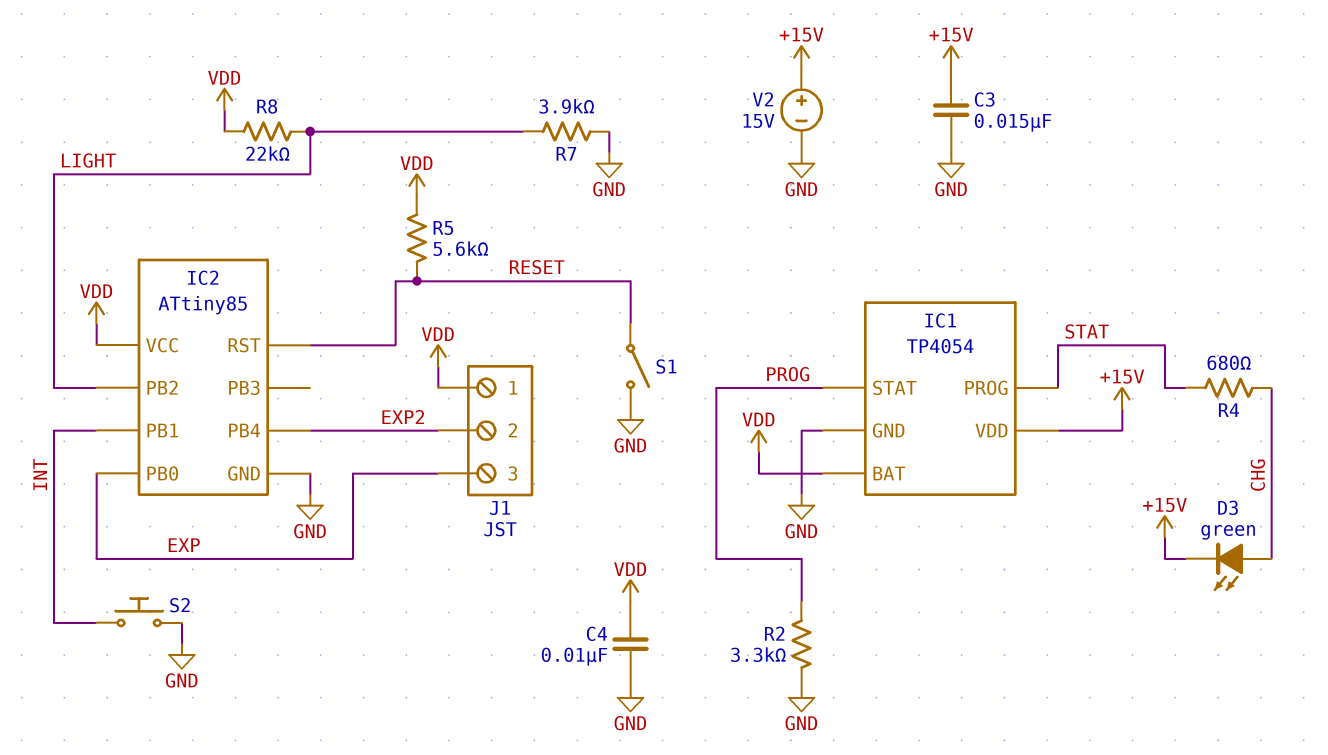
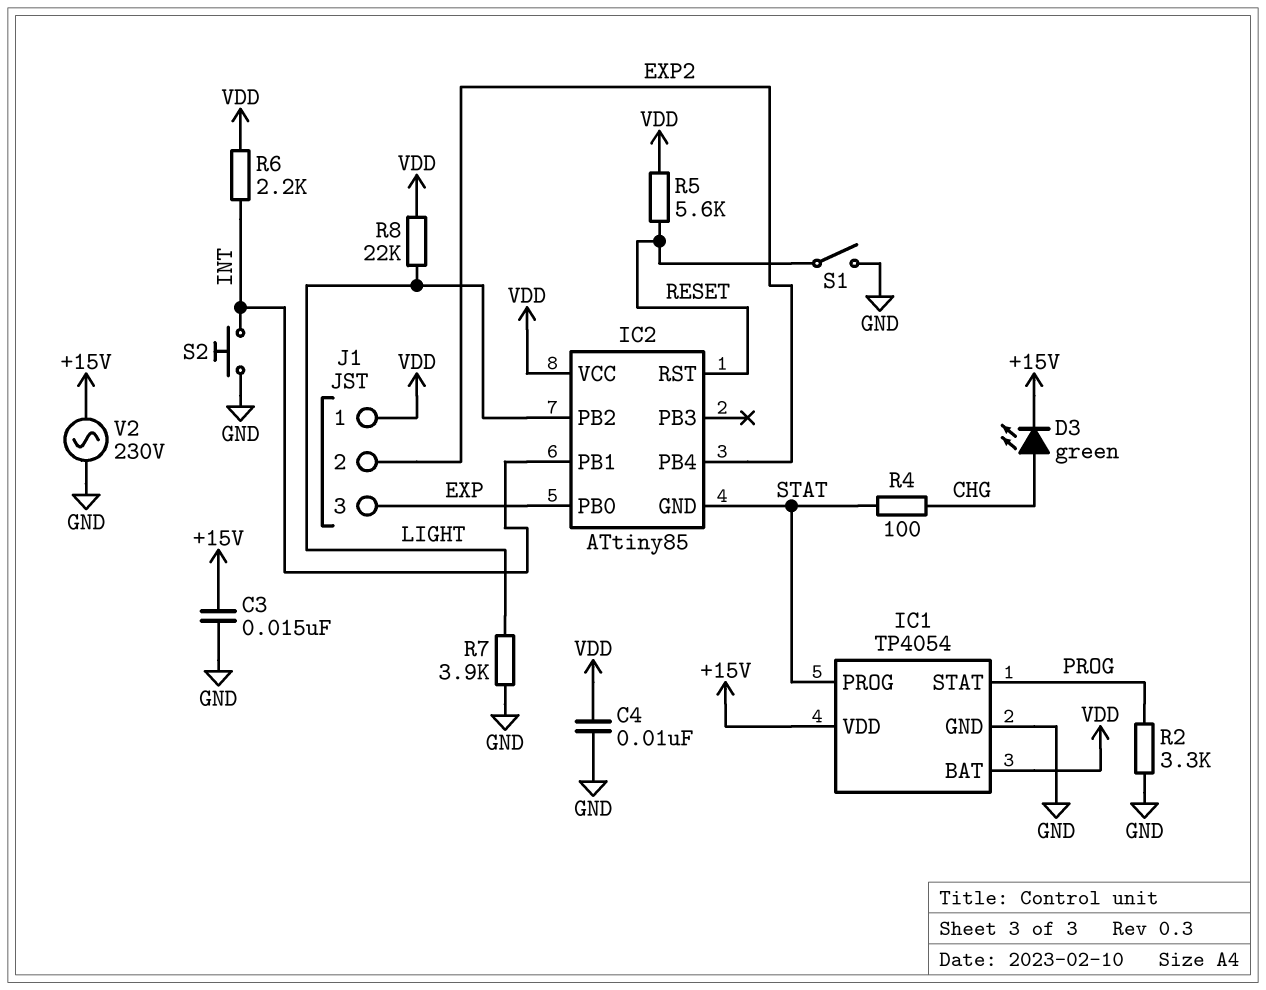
IC2 pin GND: GND -> STAT
R4: 680 (CHG, STAT) -> 100 (CHG, STAT)
R6: none -> 2.2k (INT, VDD)
V2: 15V (plus +15V, minus GND) -> AC 230V (+15V, GND)

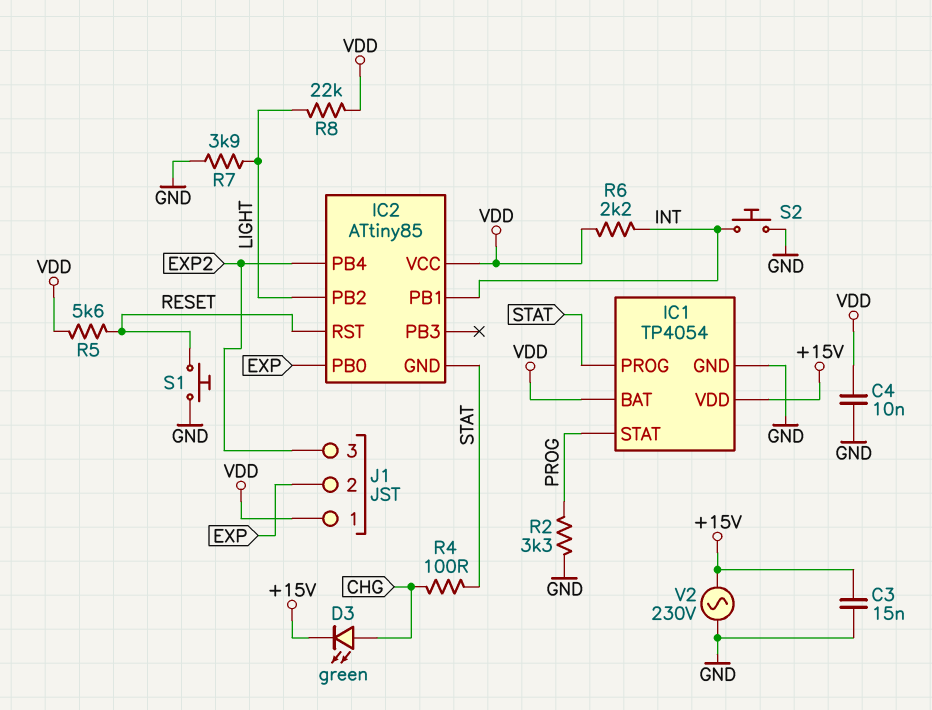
J1 pin 2: EXP2 -> EXP
J1 pin 3: EXP -> EXP2
S1: switch (GND, RESET) -> button (GND, RESET)

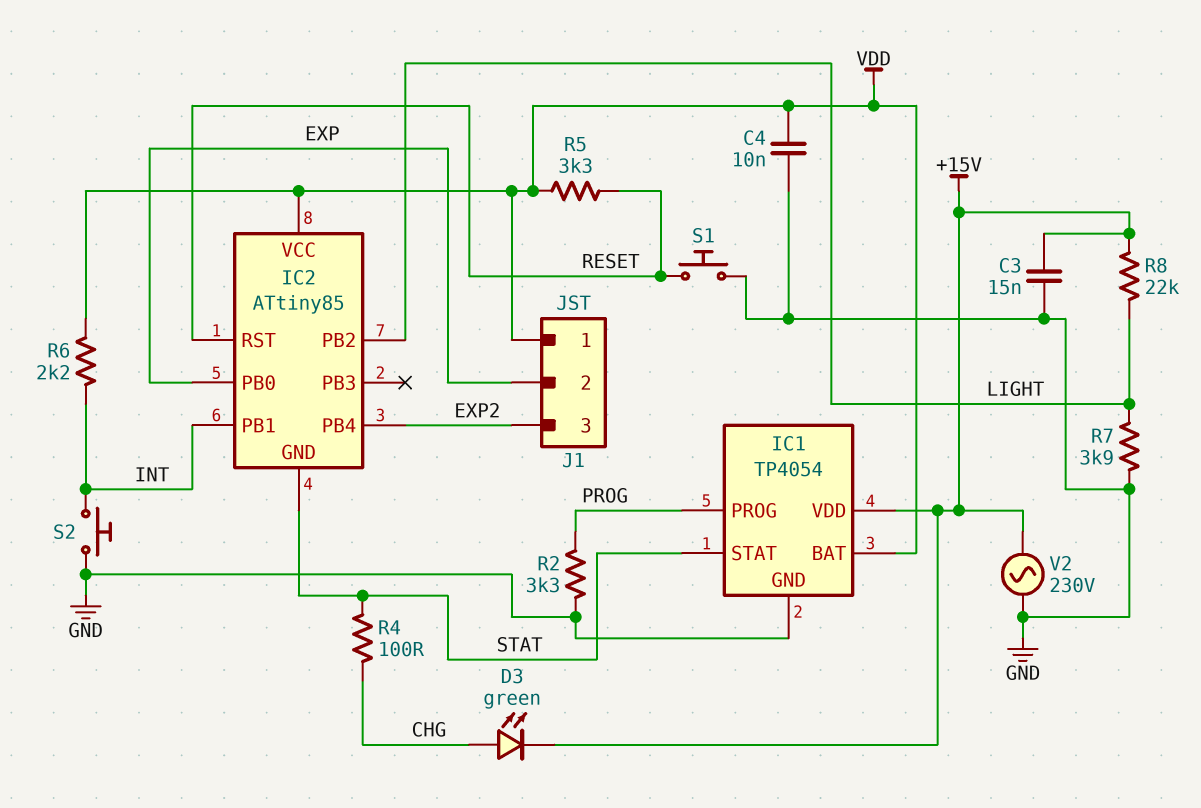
IC1 pin PROG: STAT -> PROG
IC1 pin STAT: PROG -> STAT
R5: 5.6k (RESET, VDD) -> 3.3k (RESET, VDD)
R8: 22k (LIGHT, VDD) -> 22k (+15V, LIGHT)

